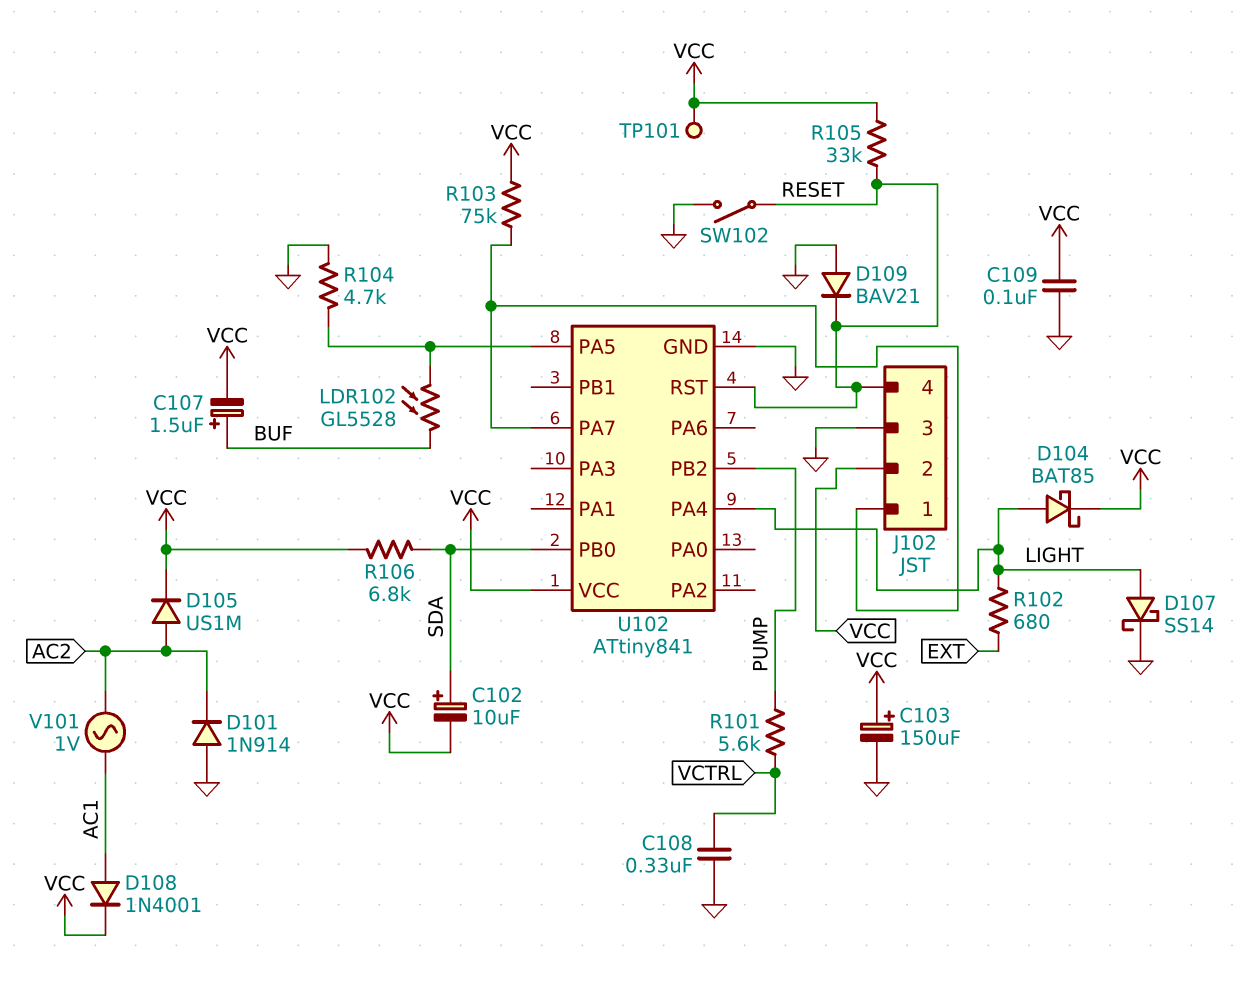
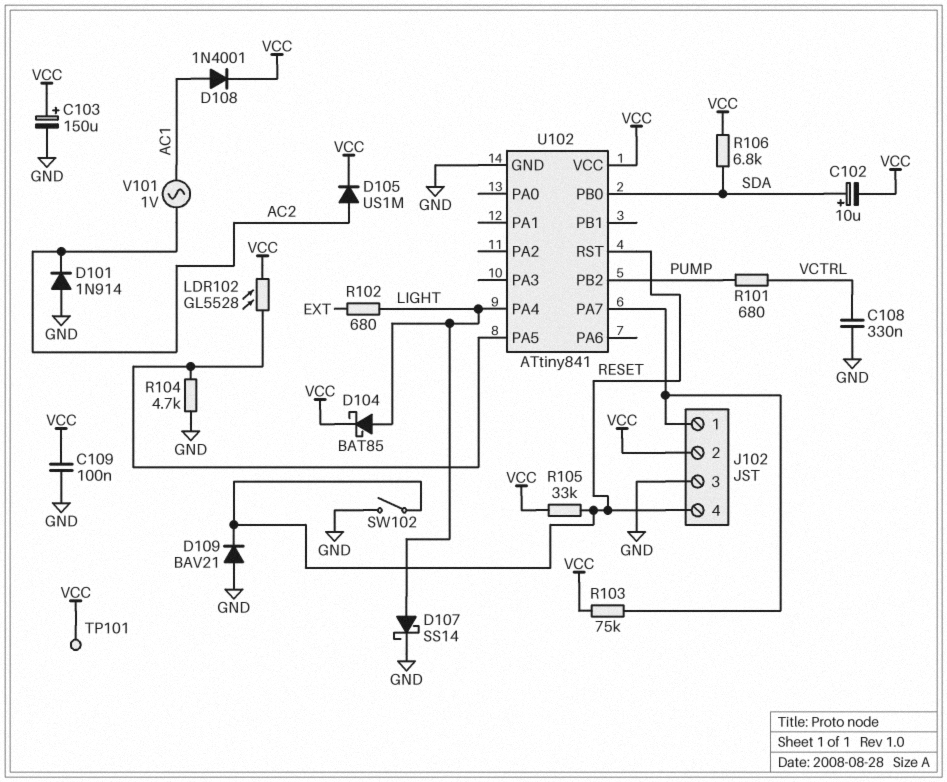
C107: 1.5uF (plus BUF, minus VCC) -> none
LDR102: GL5528 (BUF, U102/PA5) -> GL5528 (U102/PA5, VCC)
R101: 5.6k (PUMP, VCTRL) -> 680 (PUMP, VCTRL)

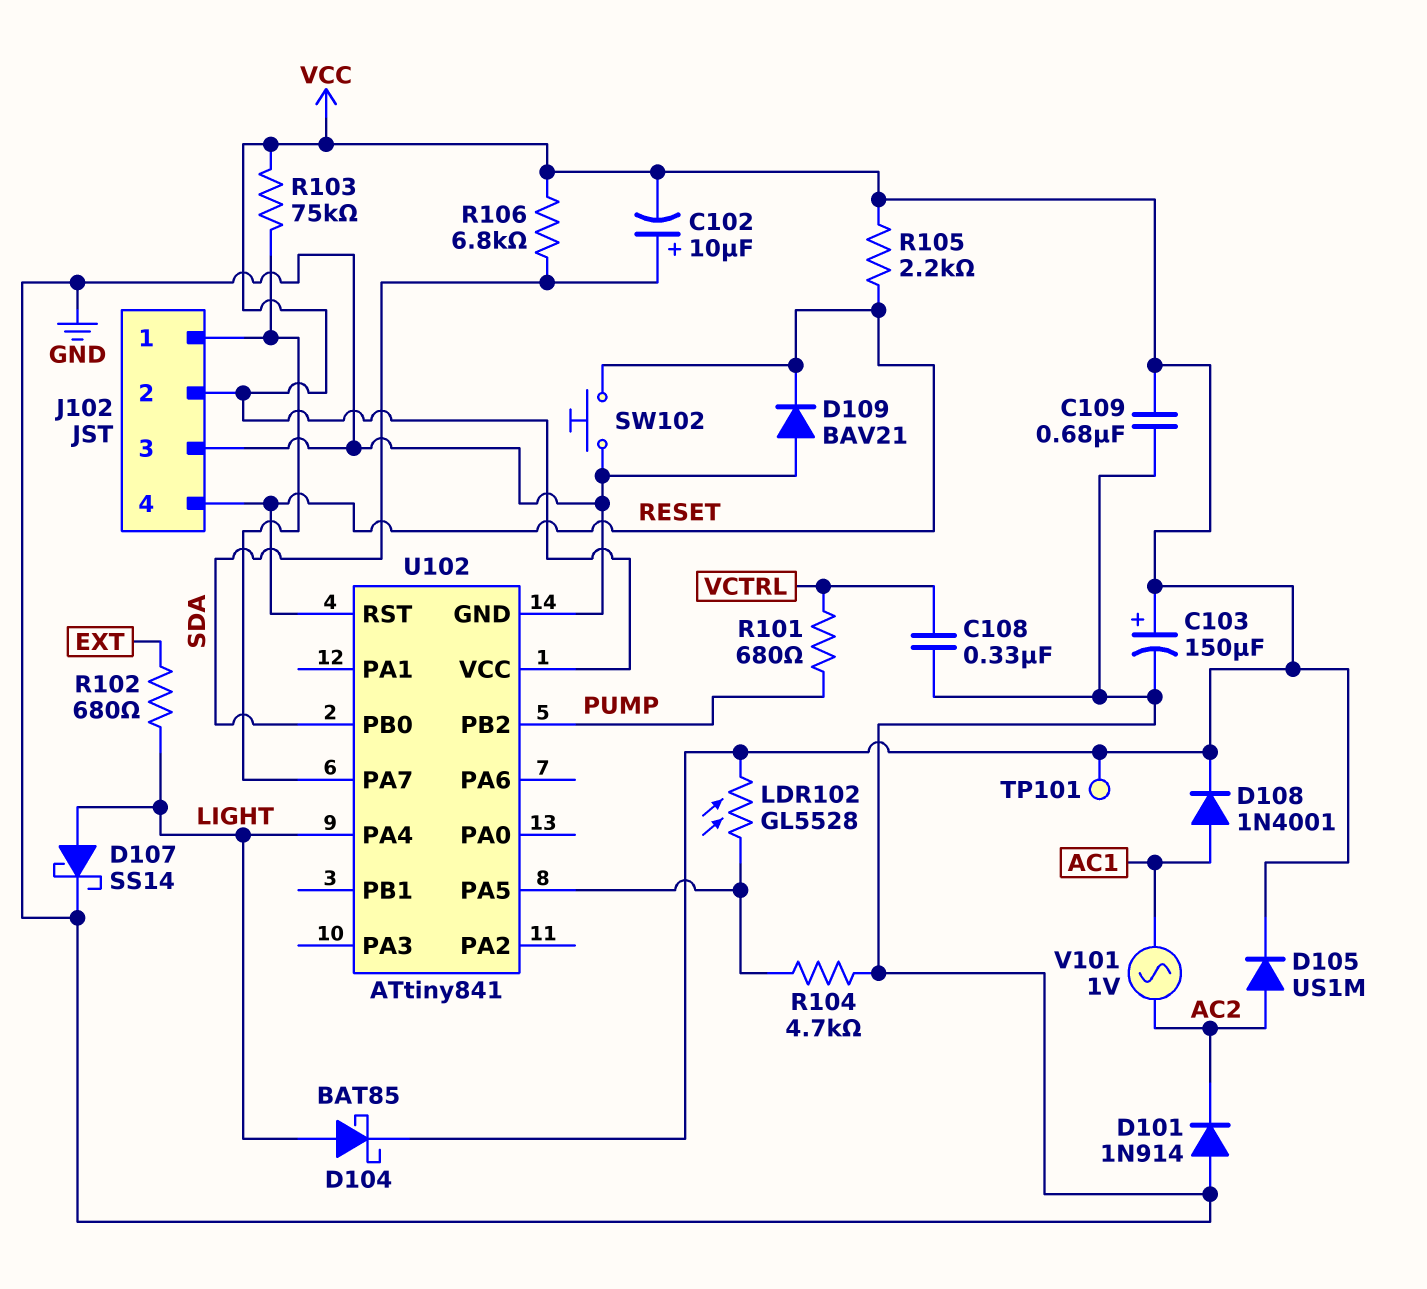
C109: 100nF (GND, VCC) -> 680nF (GND, VCC)
R105: 33k (RESET, VCC) -> 2.2k (RESET, VCC)
SW102: switch (GND, RESET) -> button (GND, RESET)

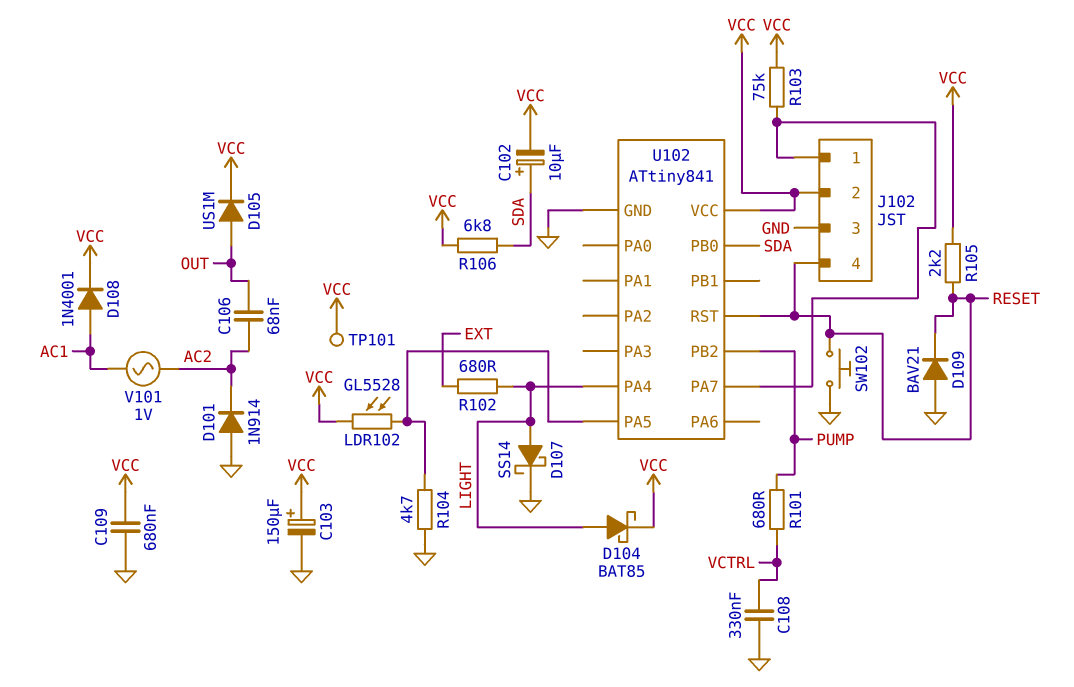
C106: none -> 68nF (AC2, OUT)
D105: diode US1M (A AC2, K VCC) -> diode US1M (A OUT, K VCC)

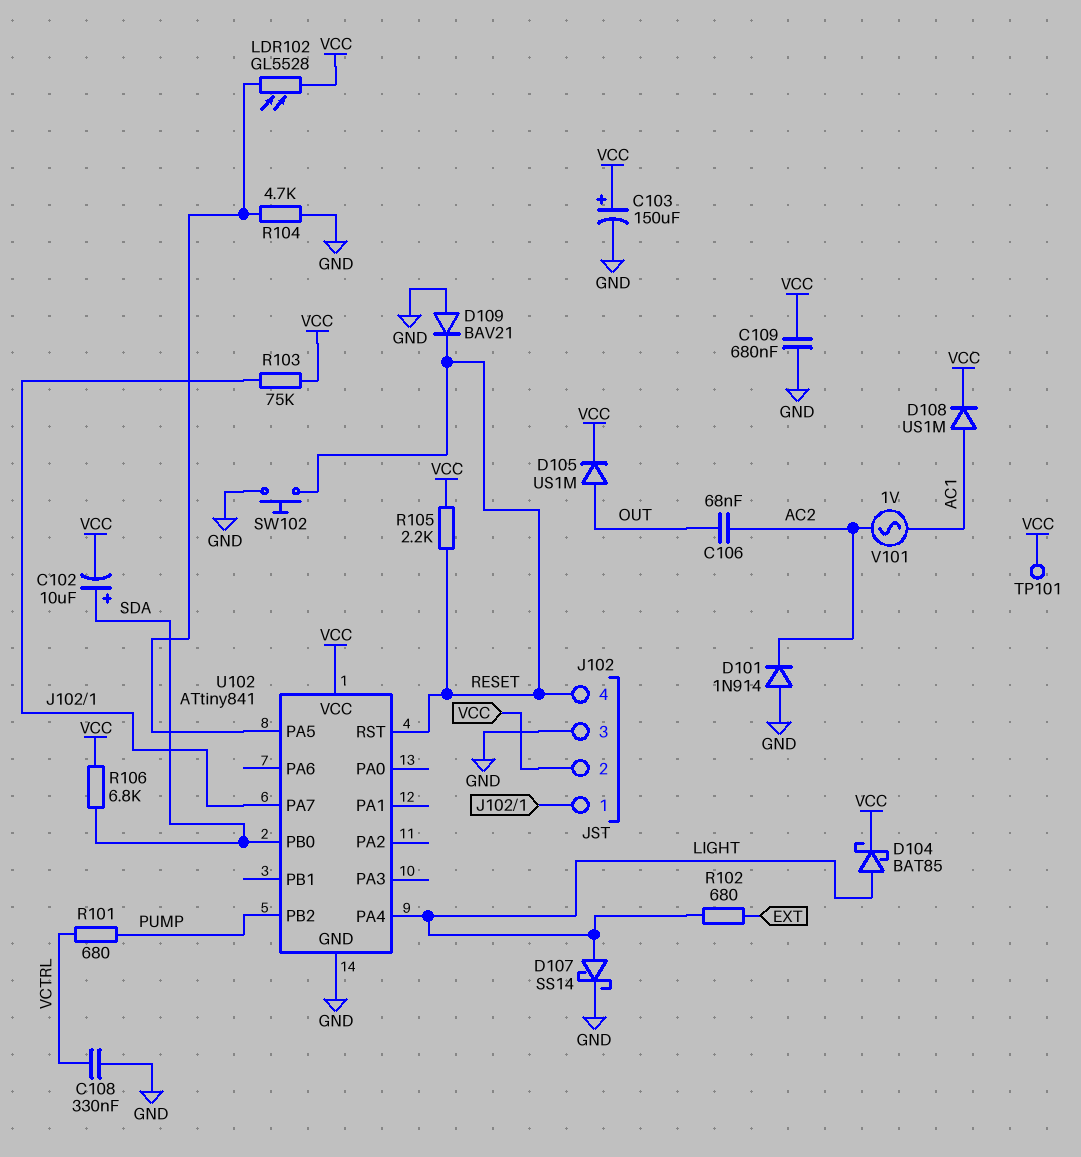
D108: diode 1N4001 (A AC1, K VCC) -> diode US1M (A AC1, K VCC)

